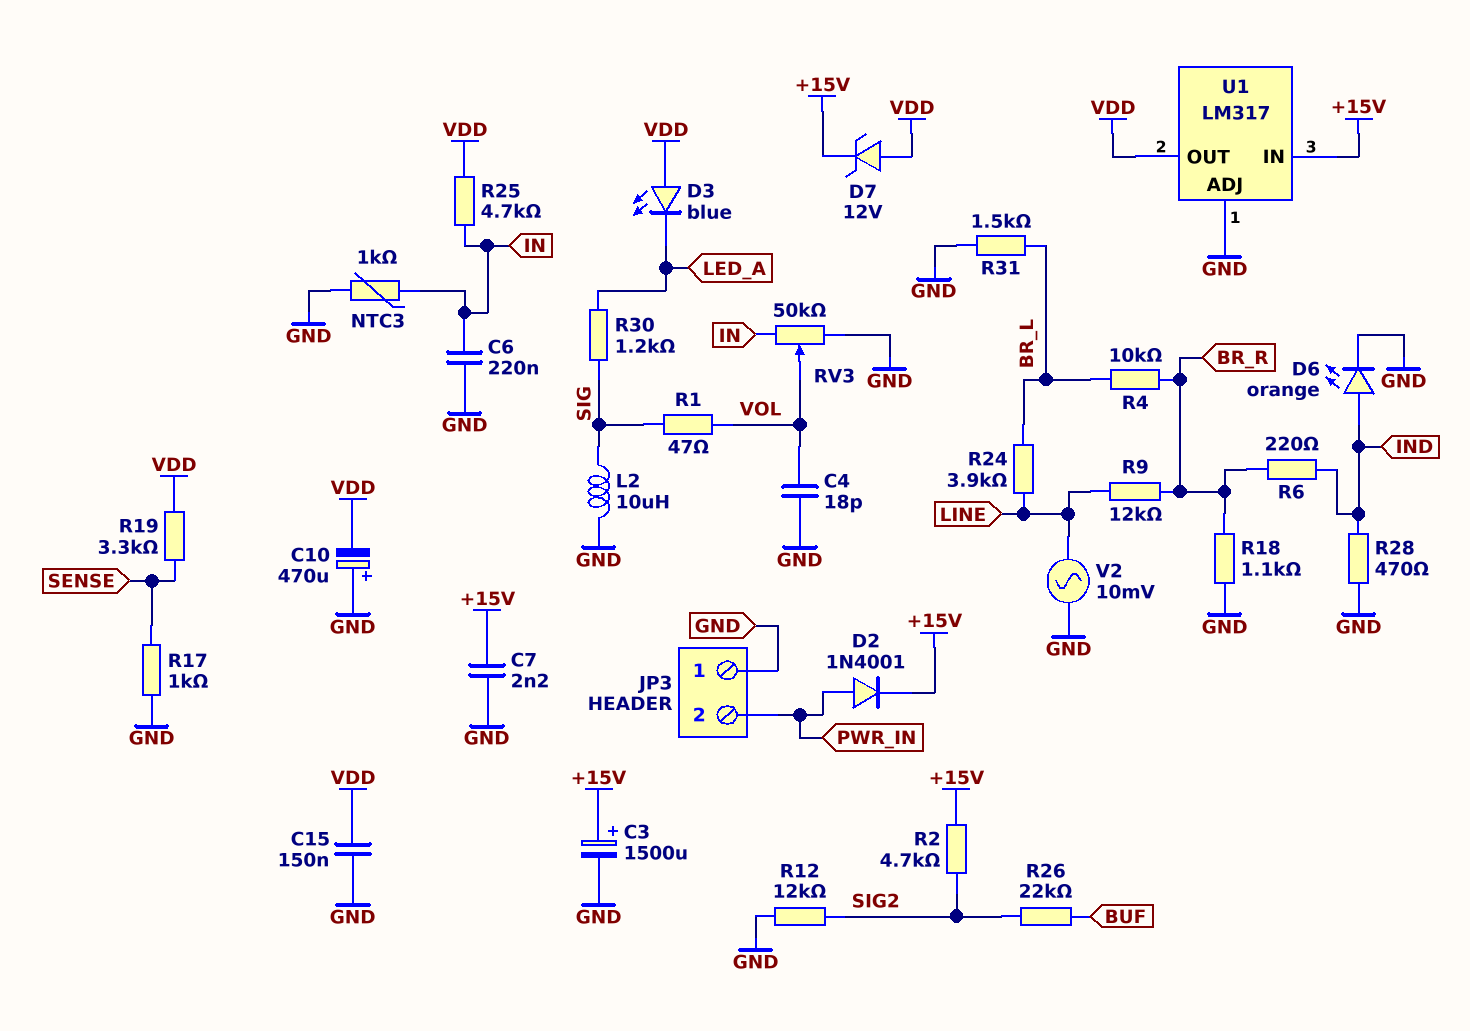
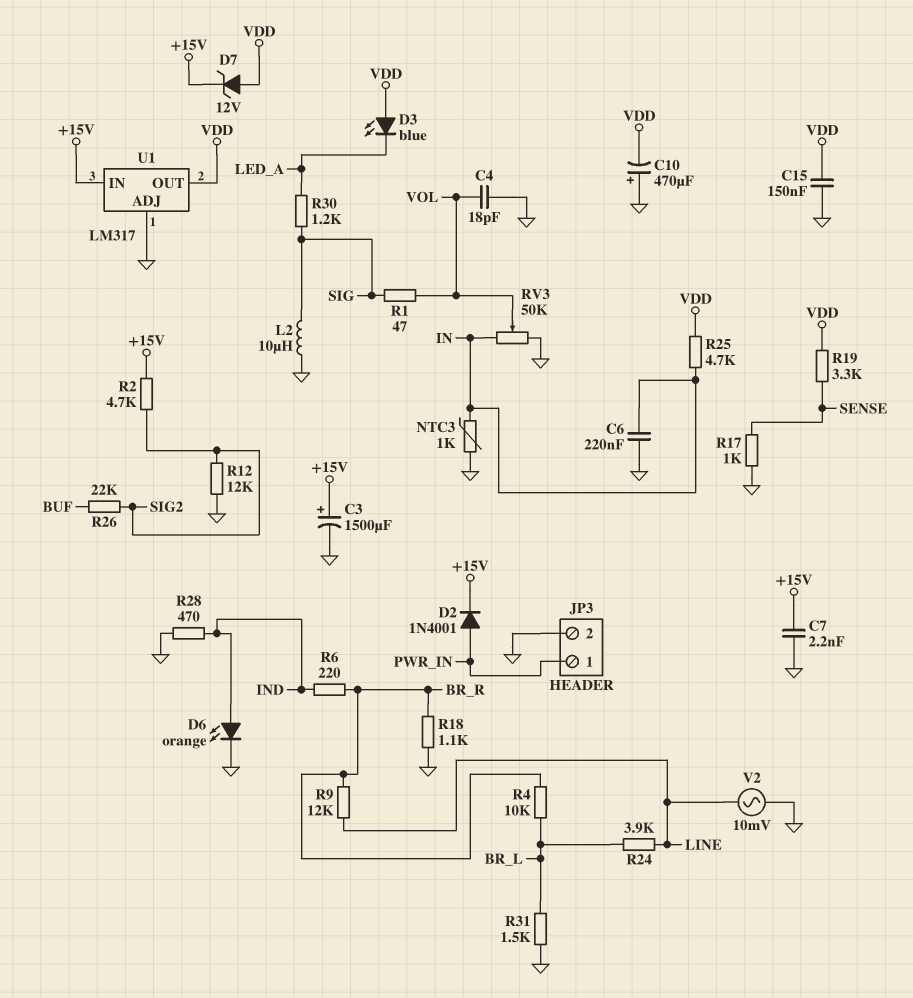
JP3 pin 1: GND -> PWR_IN
JP3 pin 2: PWR_IN -> GND

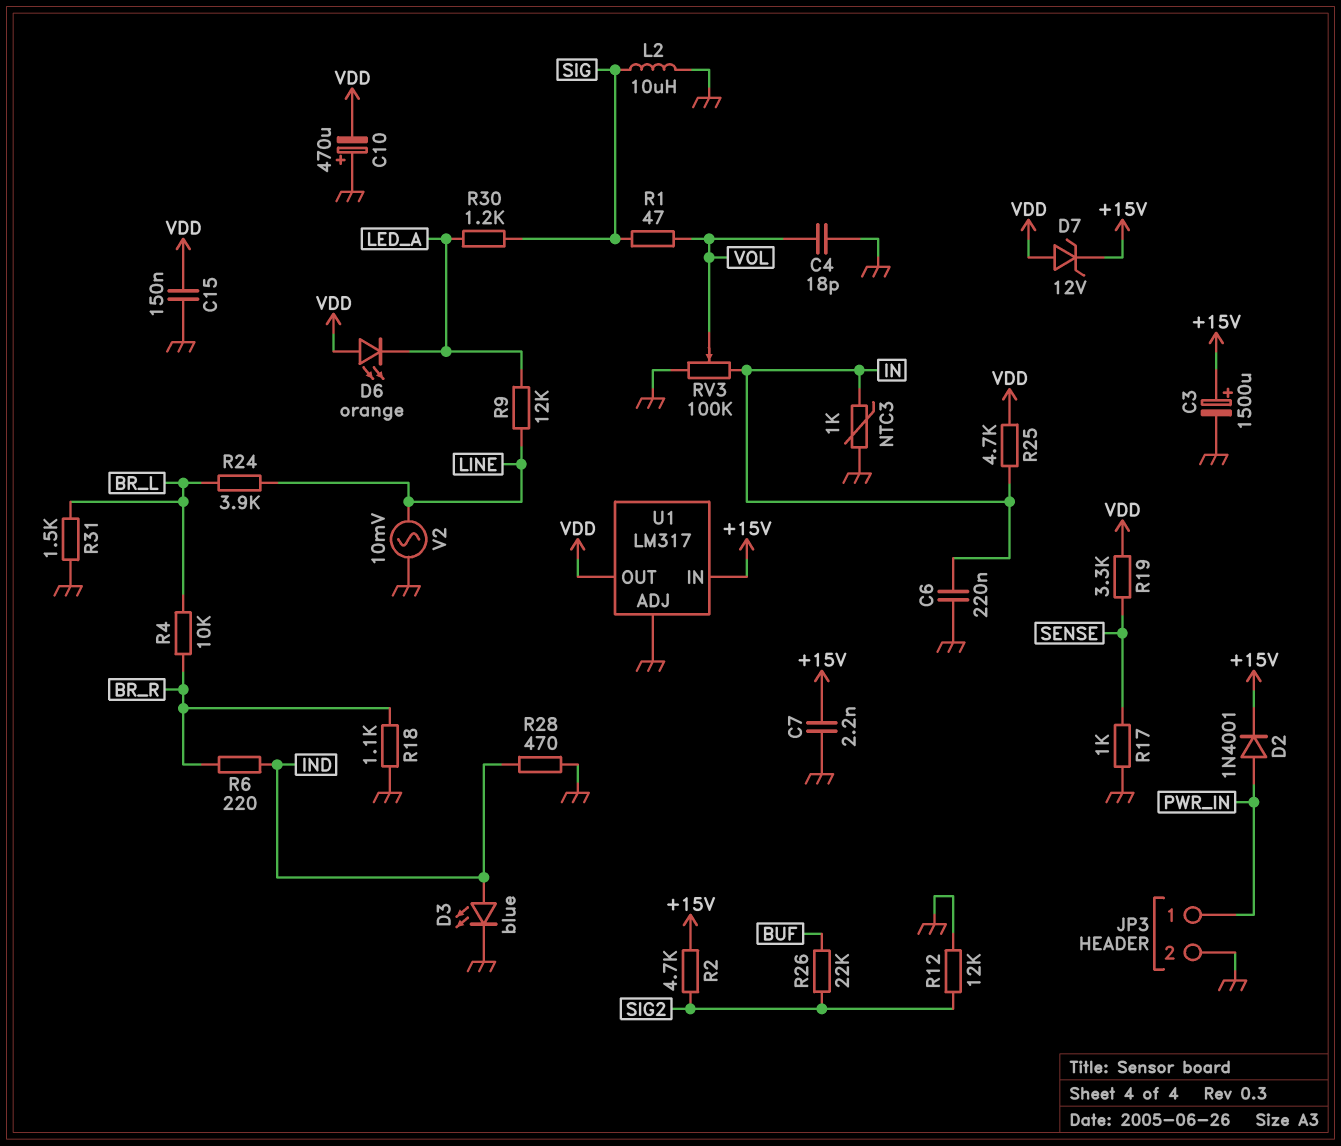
D3: LED blue (A VDD, K LED_A) -> LED blue (A IND, K GND)
D6: LED orange (A IND, K GND) -> LED orange (A VDD, K LED_A)
R9: 12k (BR_R, LINE) -> 12k (LED_A, LINE)
RV3: 50k (GND, IN, wiper VOL) -> 100k (GND, IN, wiper VOL)

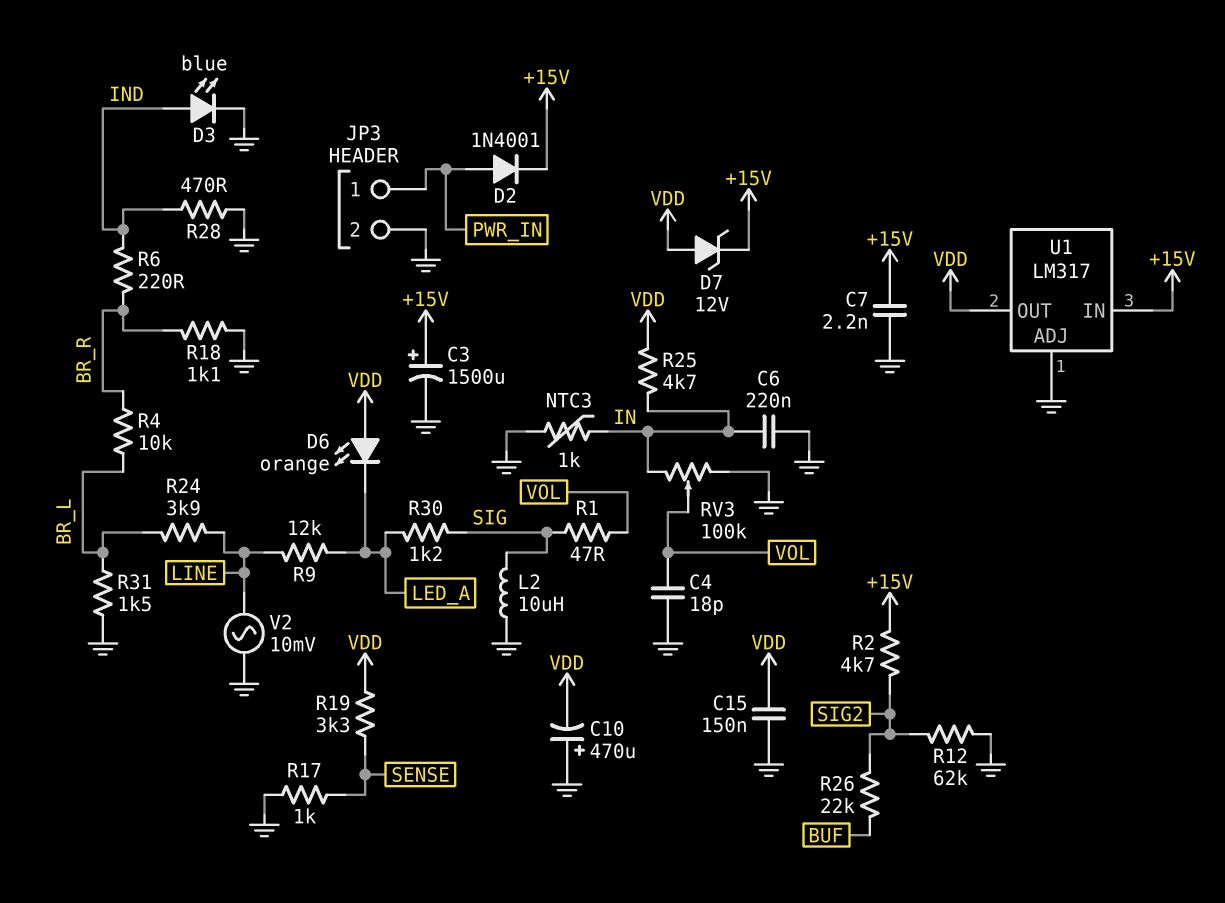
R12: 12k (GND, SIG2) -> 62k (GND, SIG2)

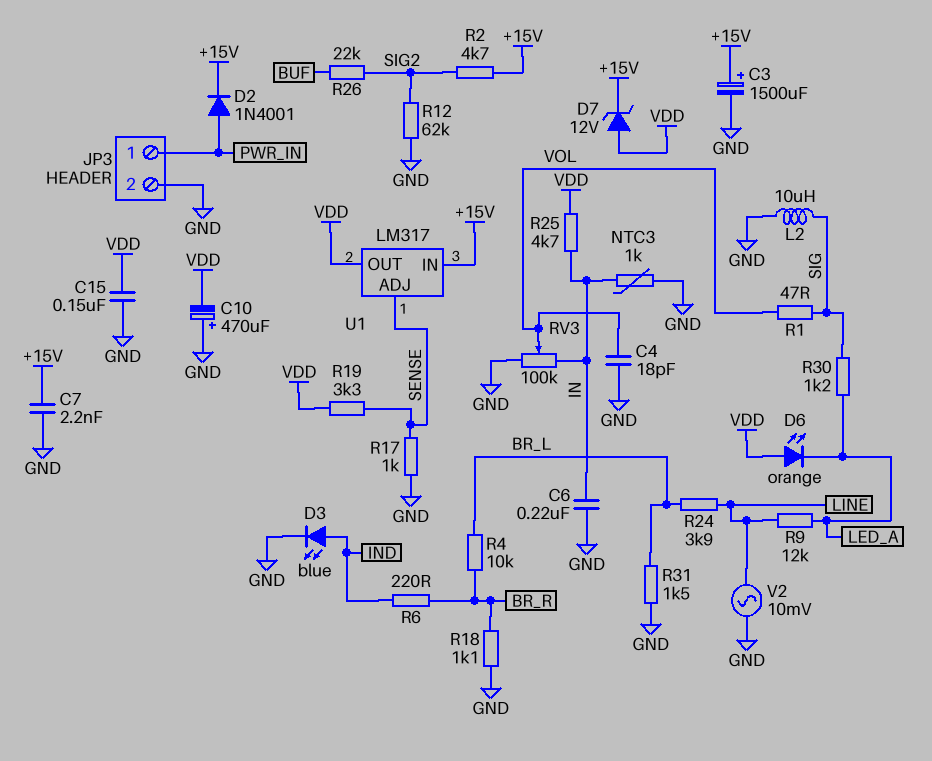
R28: 470 (GND, IND) -> none
U1 pin ADJ: GND -> SENSE

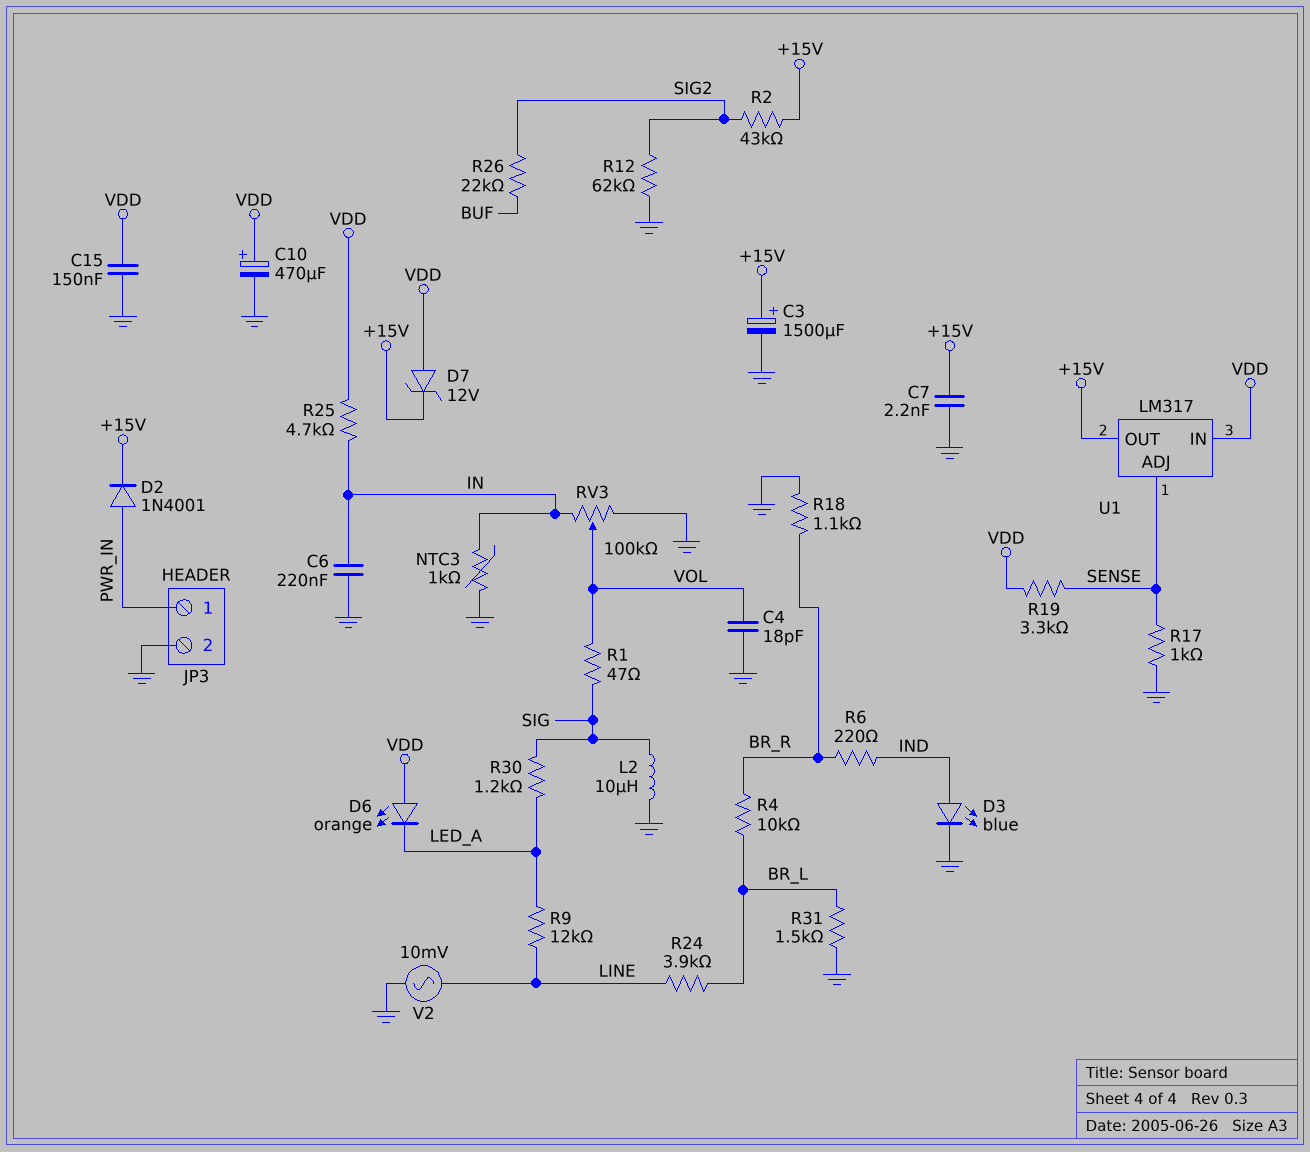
C10: 470uF (plus GND, minus VDD) -> 470uF (plus VDD, minus GND)
R2: 4.7k (+15V, SIG2) -> 43k (+15V, SIG2)
U1 pin IN: +15V -> VDD
U1 pin OUT: VDD -> +15V

